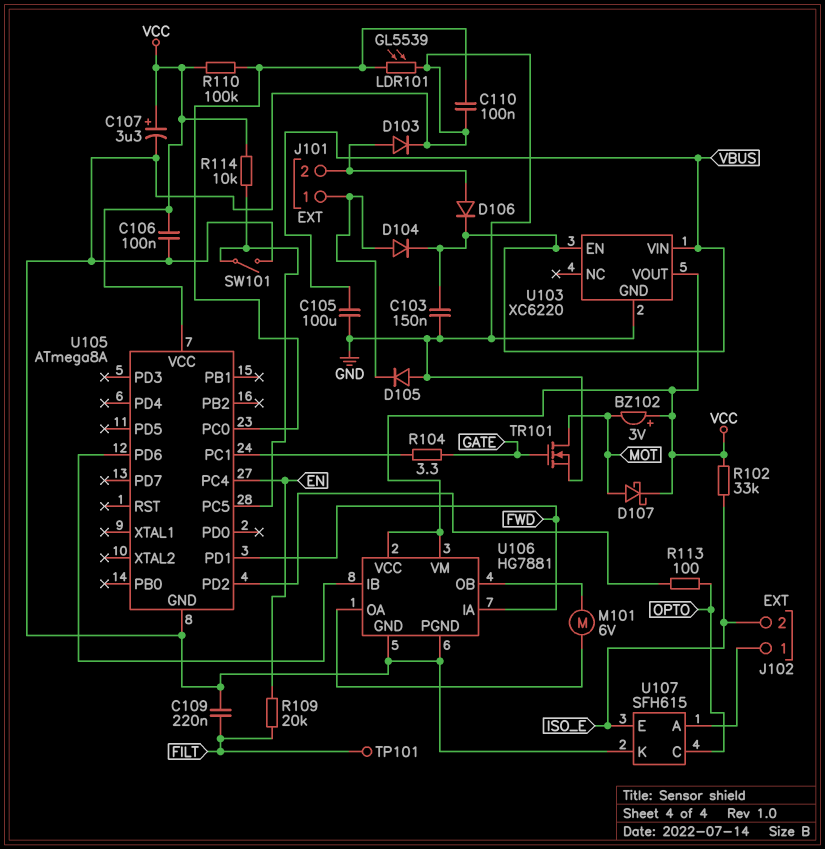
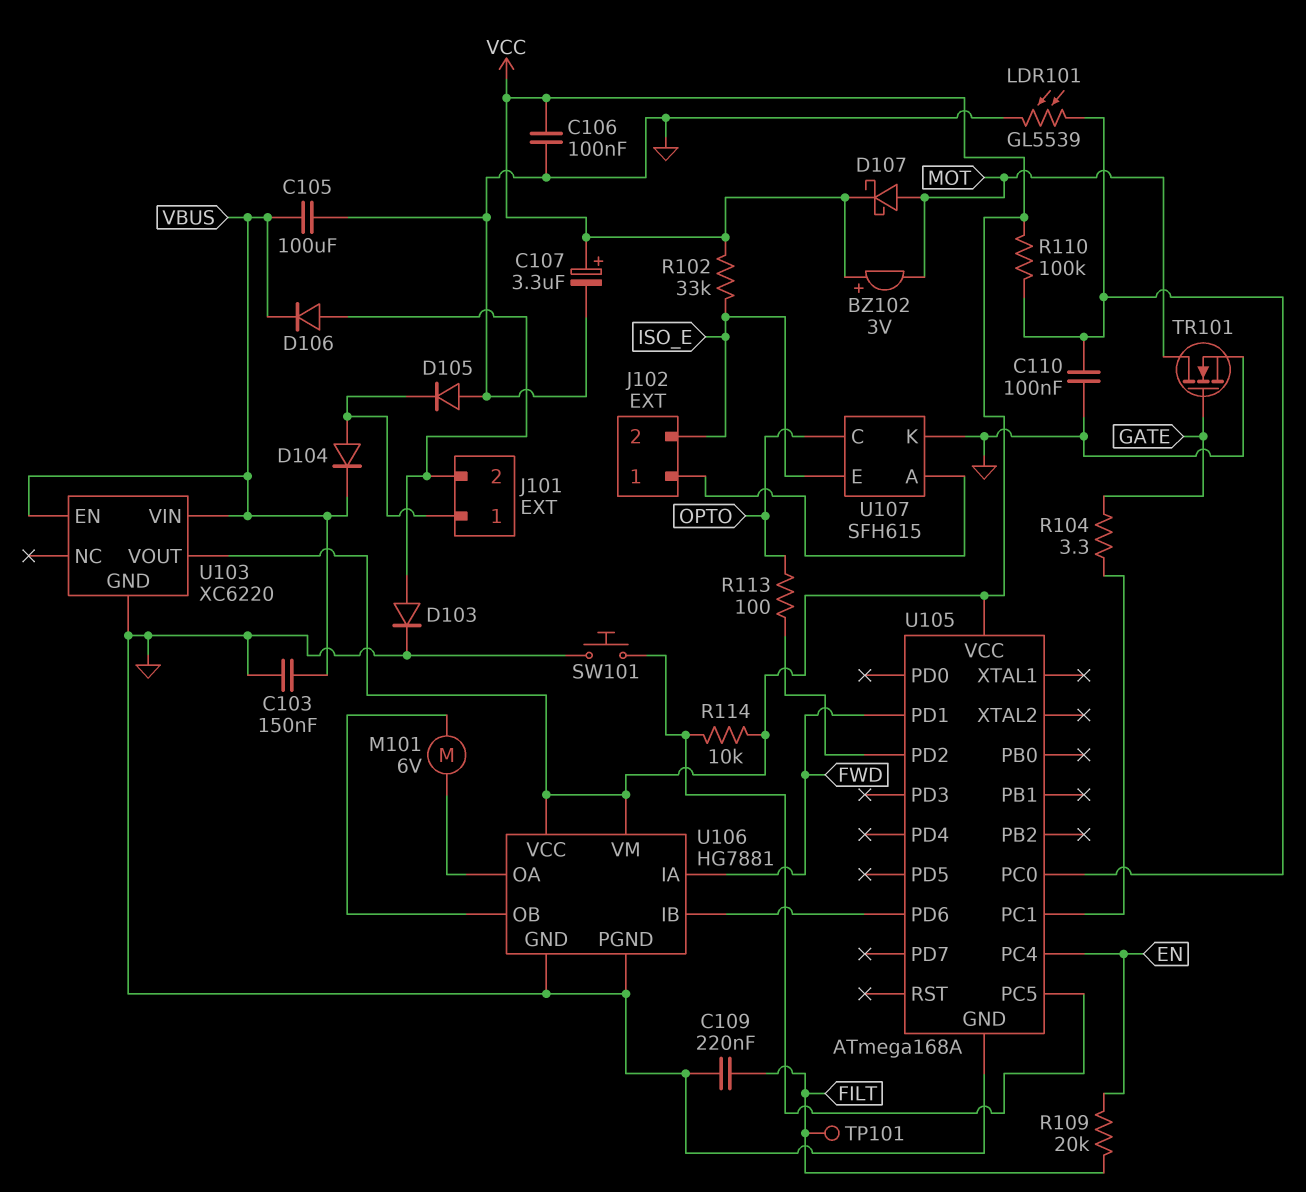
SW101: switch (GND, U105/PC5) -> button (GND, U105/PC5)
U105: ATmega8A -> ATmega168A

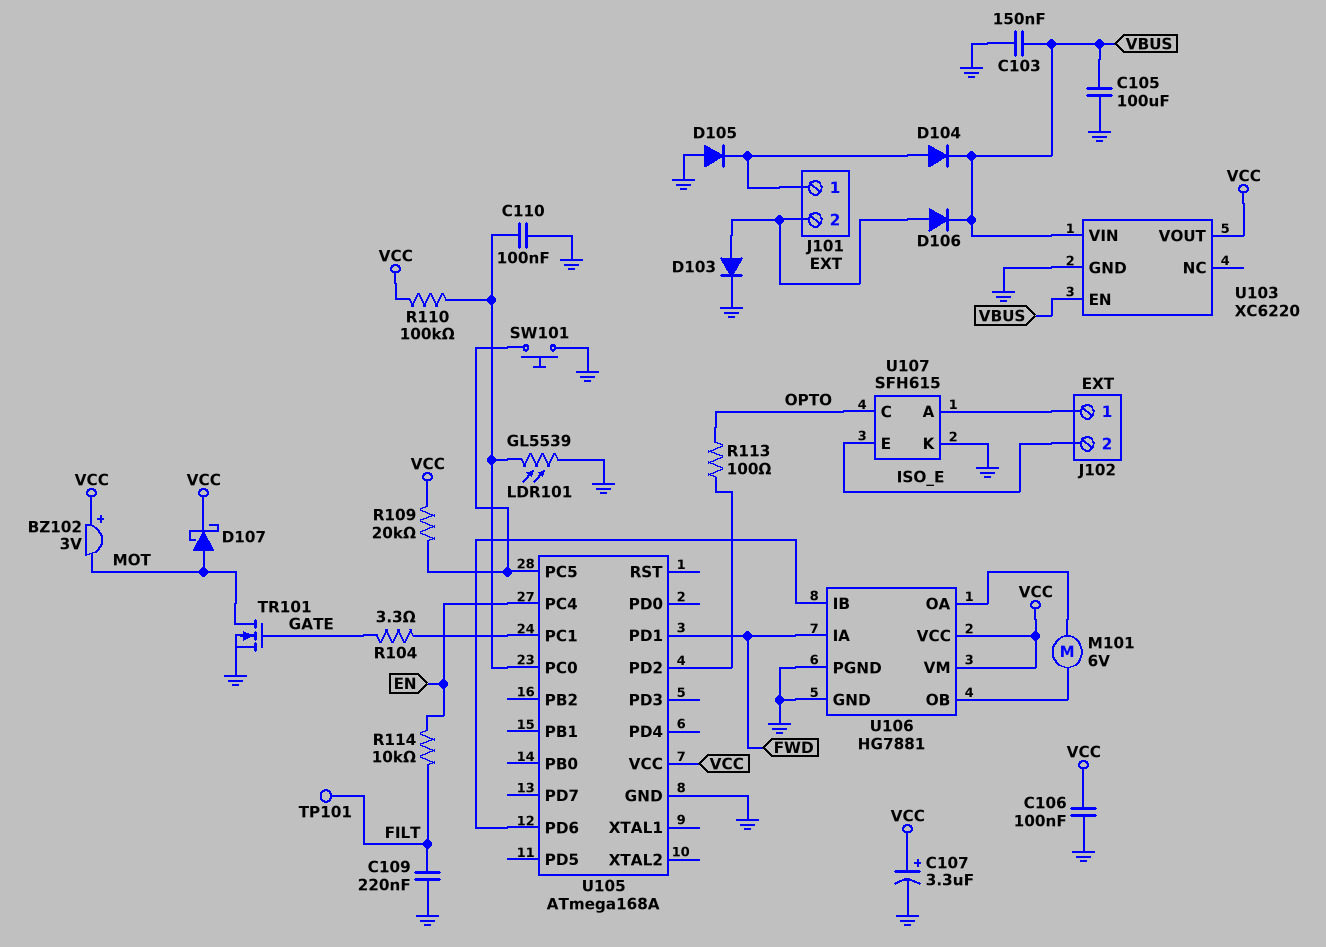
R102: 33k (ISO_E, VCC) -> none
R109: 20k (EN, FILT) -> 20k (U105/PC5, VCC)
R114: 10k (U105/PC5, VCC) -> 10k (EN, FILT)

